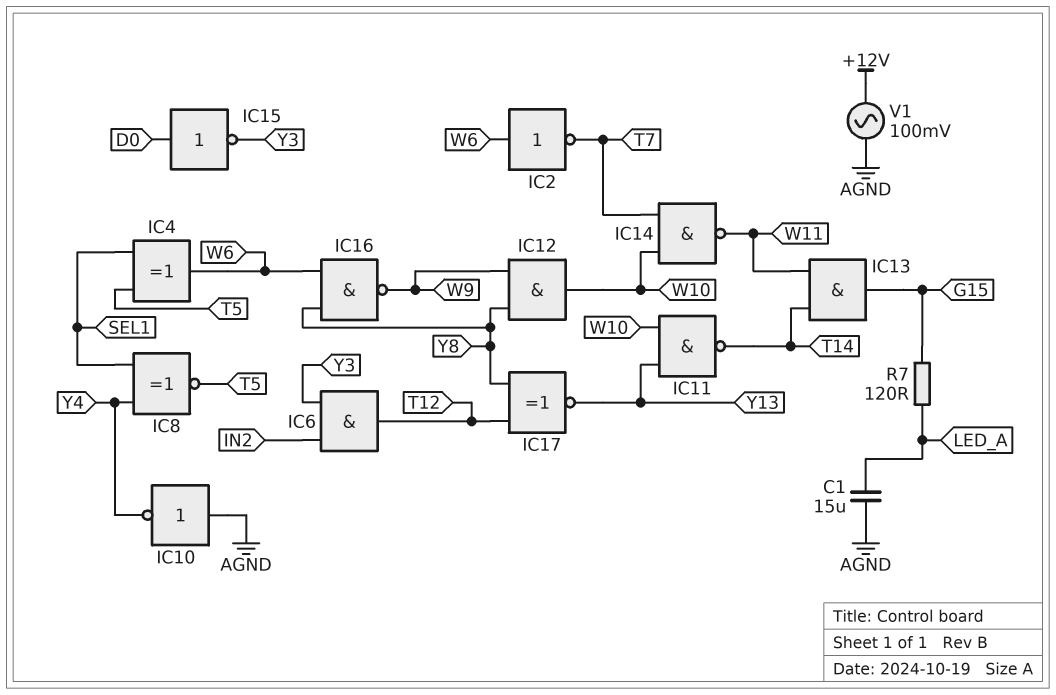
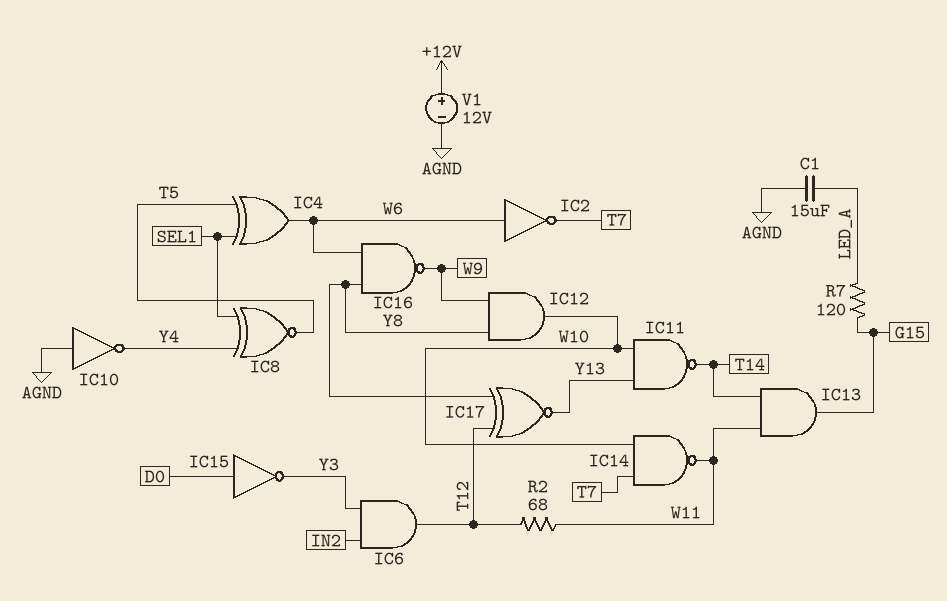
R2: none -> 68 (T12, W11)
V1: AC 100mV (+12V, AGND) -> 12V (plus +12V, minus AGND)

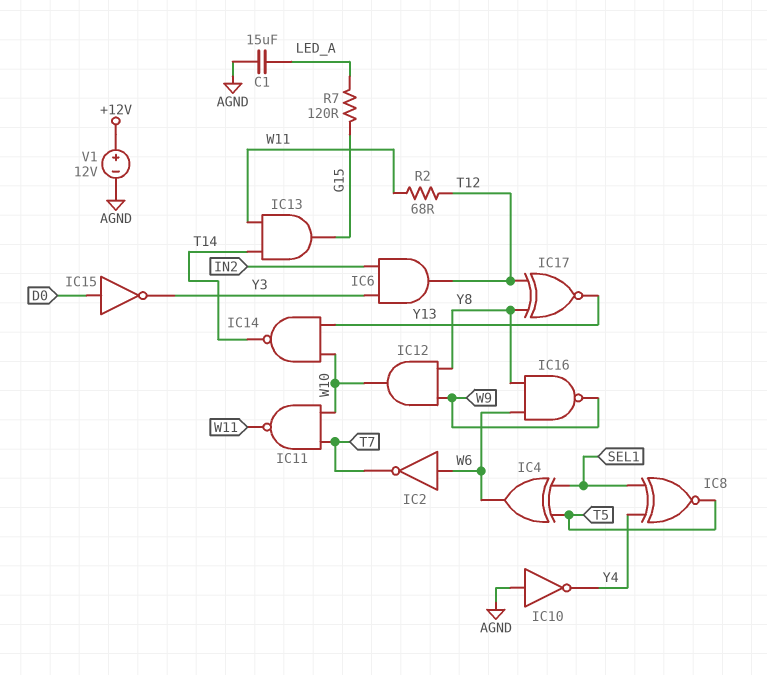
IC11: NAND (in W10, in Y13, out T14) -> NAND (in T7, in W10, out W11)
IC14: NAND (in T7, in W10, out W11) -> NAND (in W10, in Y13, out T14)

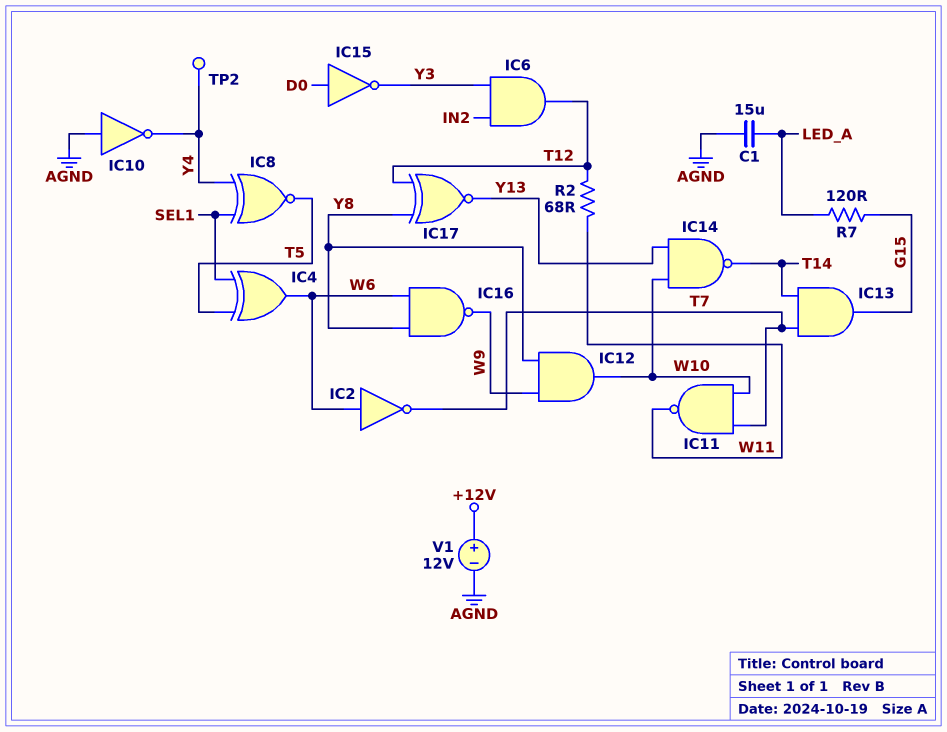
IC13: AND (in T14, in W11, out G15) -> AND (in T7, in T14, out G15)
TP2: none -> test point (Y4)

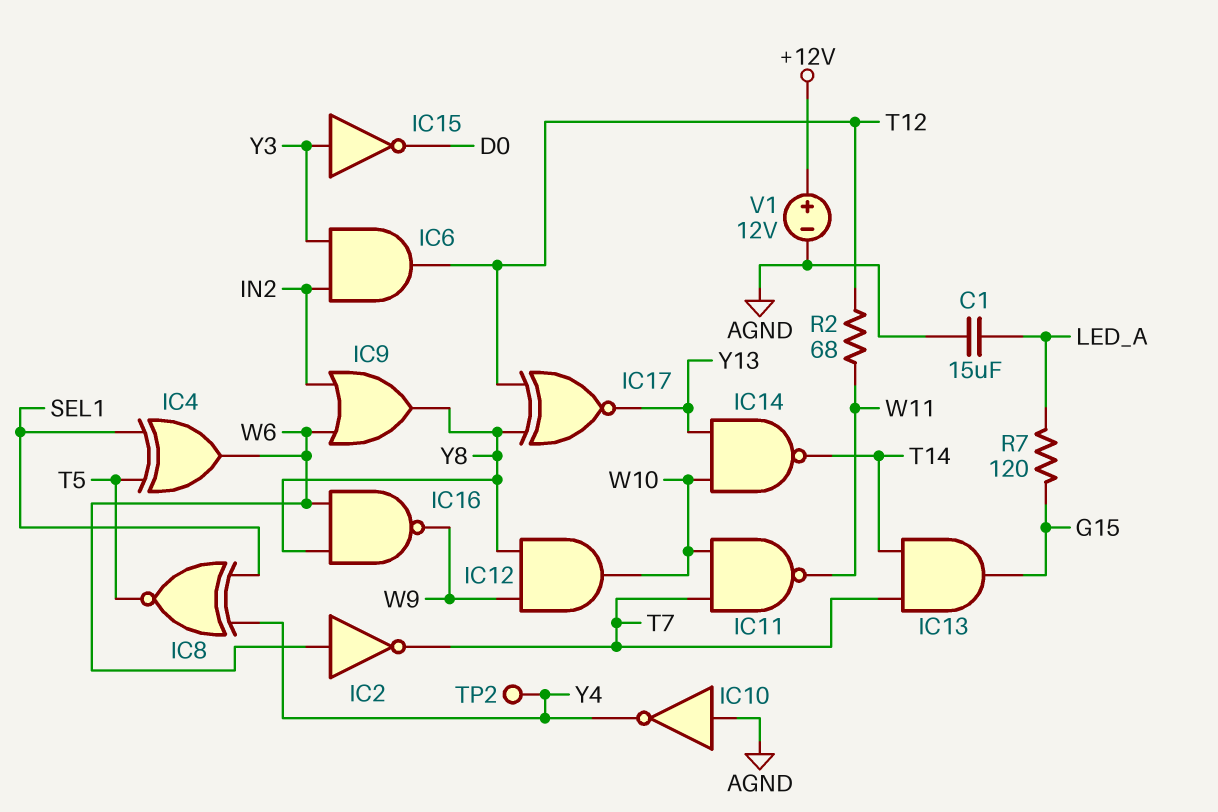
IC9: none -> OR (in IN2, in W6, out Y8)
IC15: NOT (in D0, out Y3) -> NOT (in Y3, out D0)

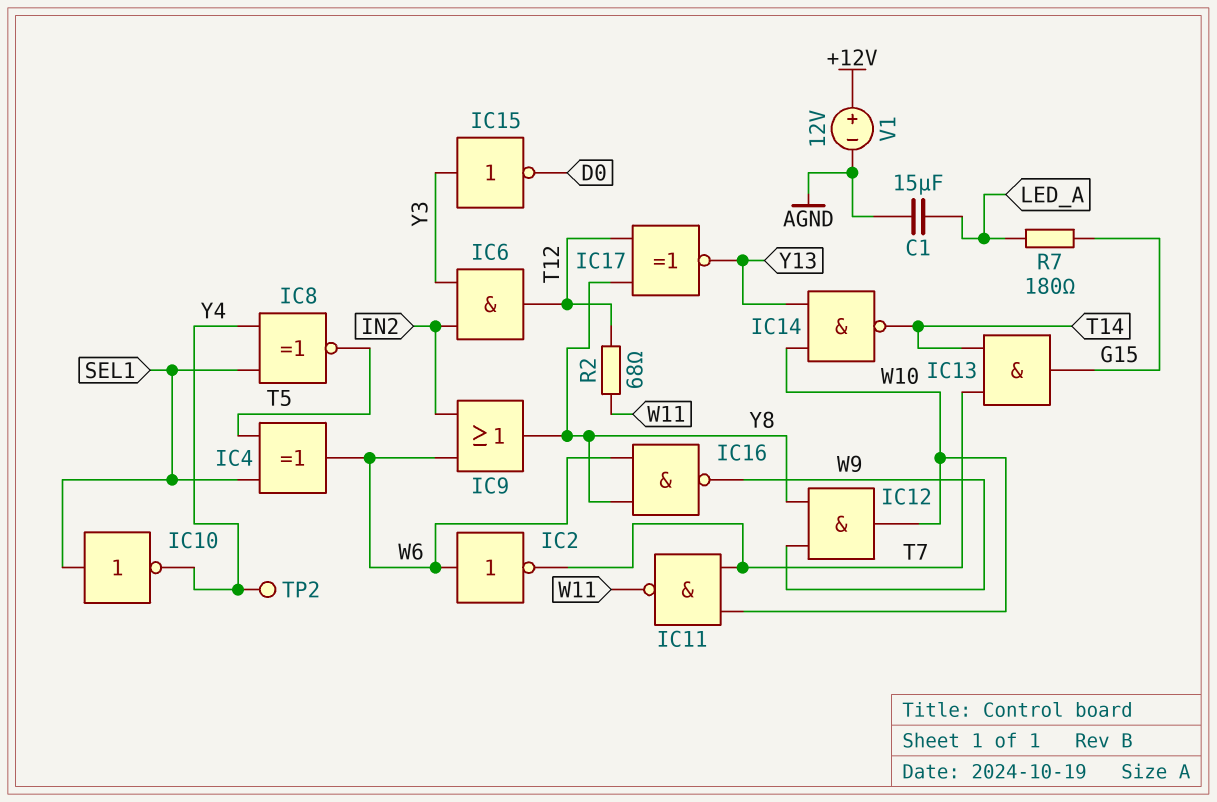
IC10: NOT (in AGND, out Y4) -> NOT (in SEL1, out Y4)
R7: 120 (G15, LED_A) -> 180 (G15, LED_A)

